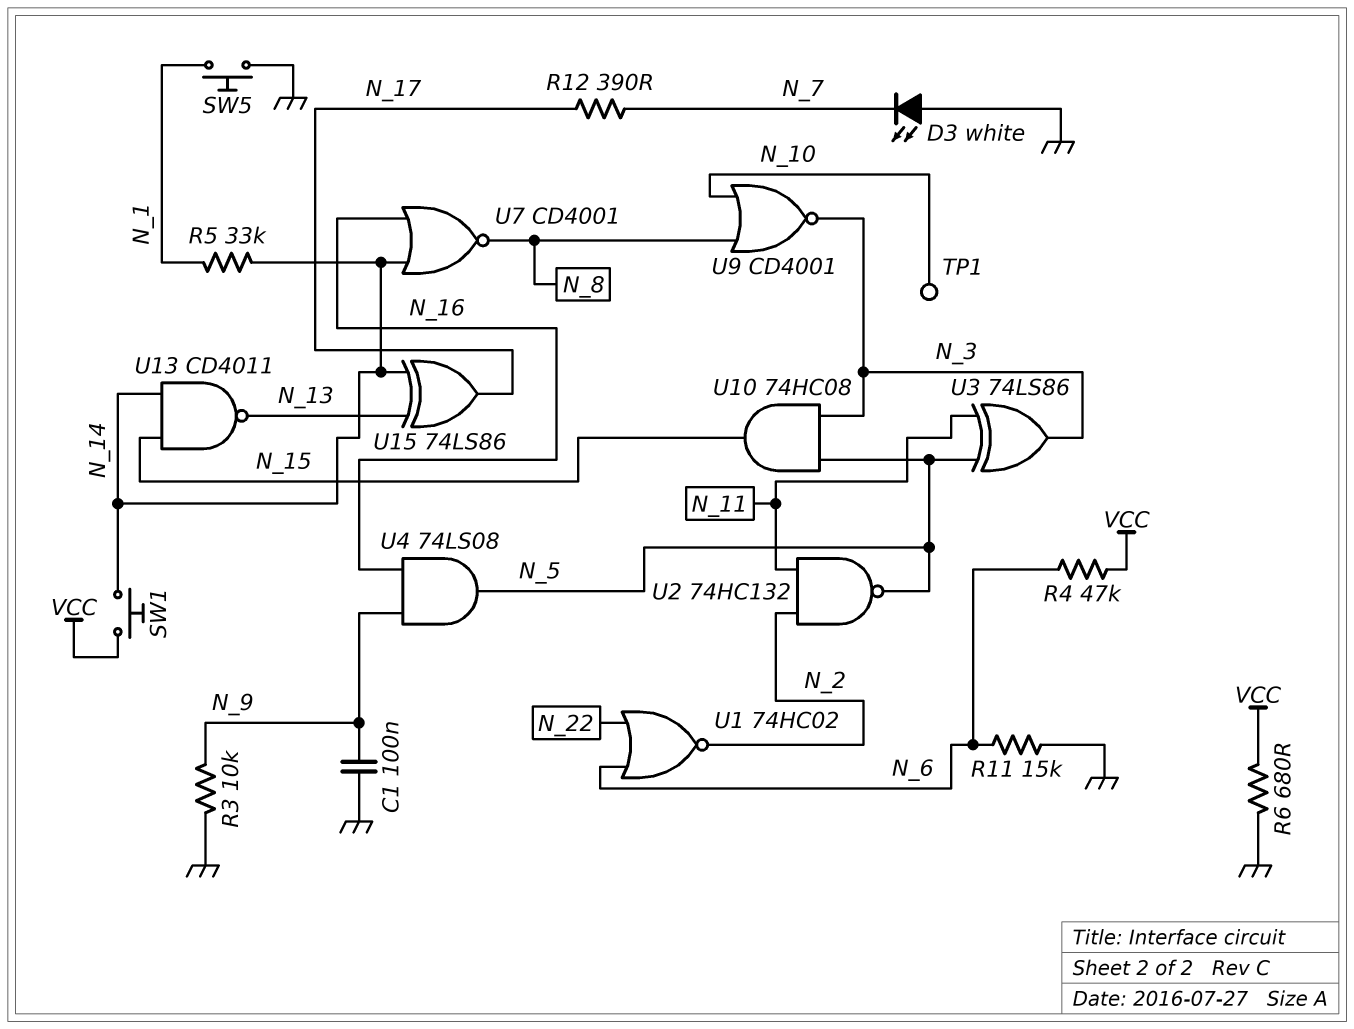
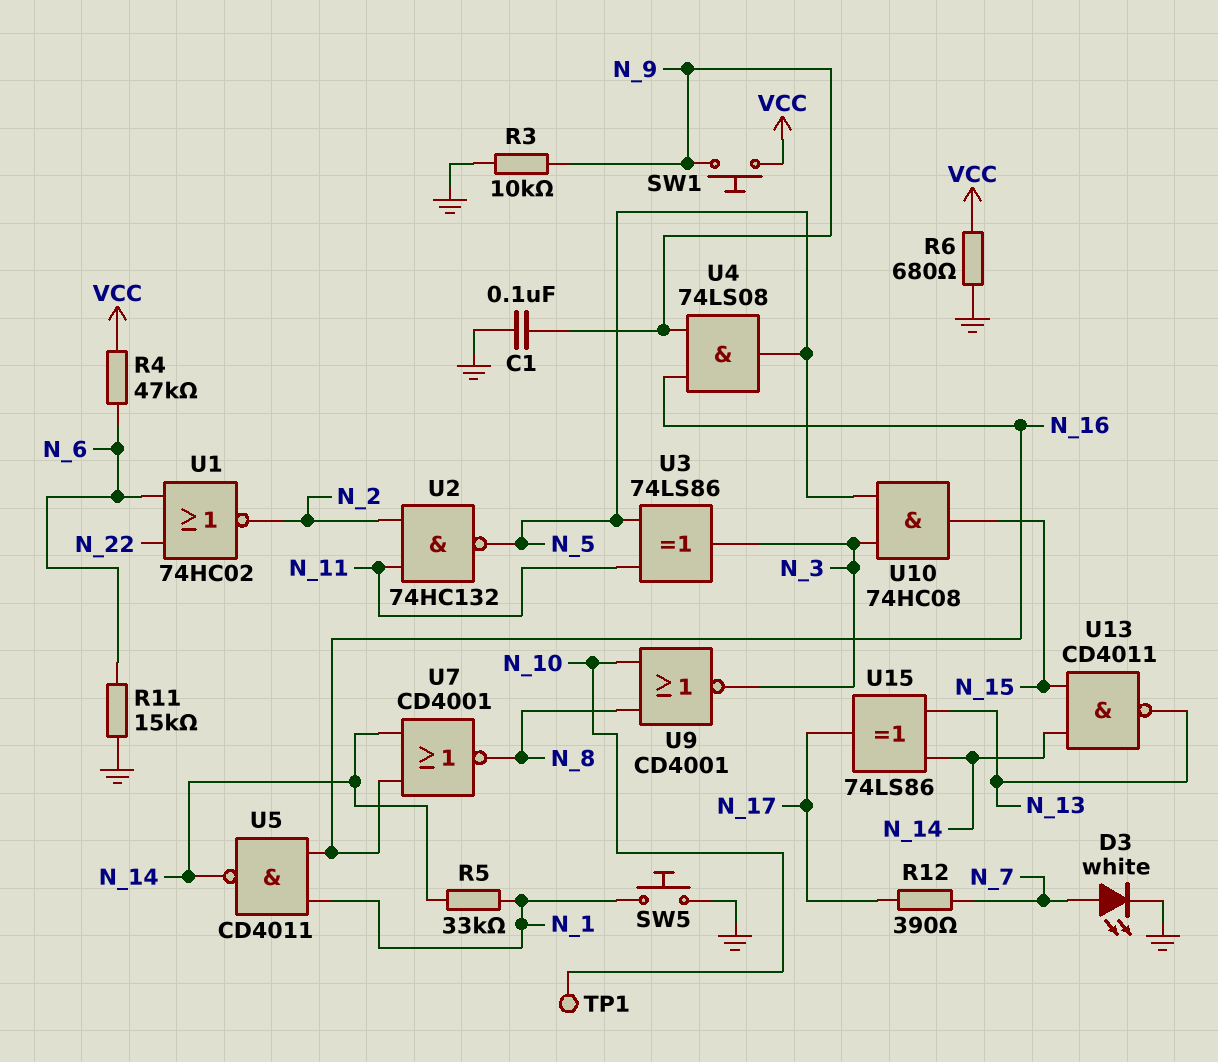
D3: LED white (A GND, K N_7) -> LED white (A N_7, K GND)
SW1: button (N_14, VCC) -> button (N_9, VCC)
U5: none -> NAND CD4011 (in N_1, in N_16, out N_14)

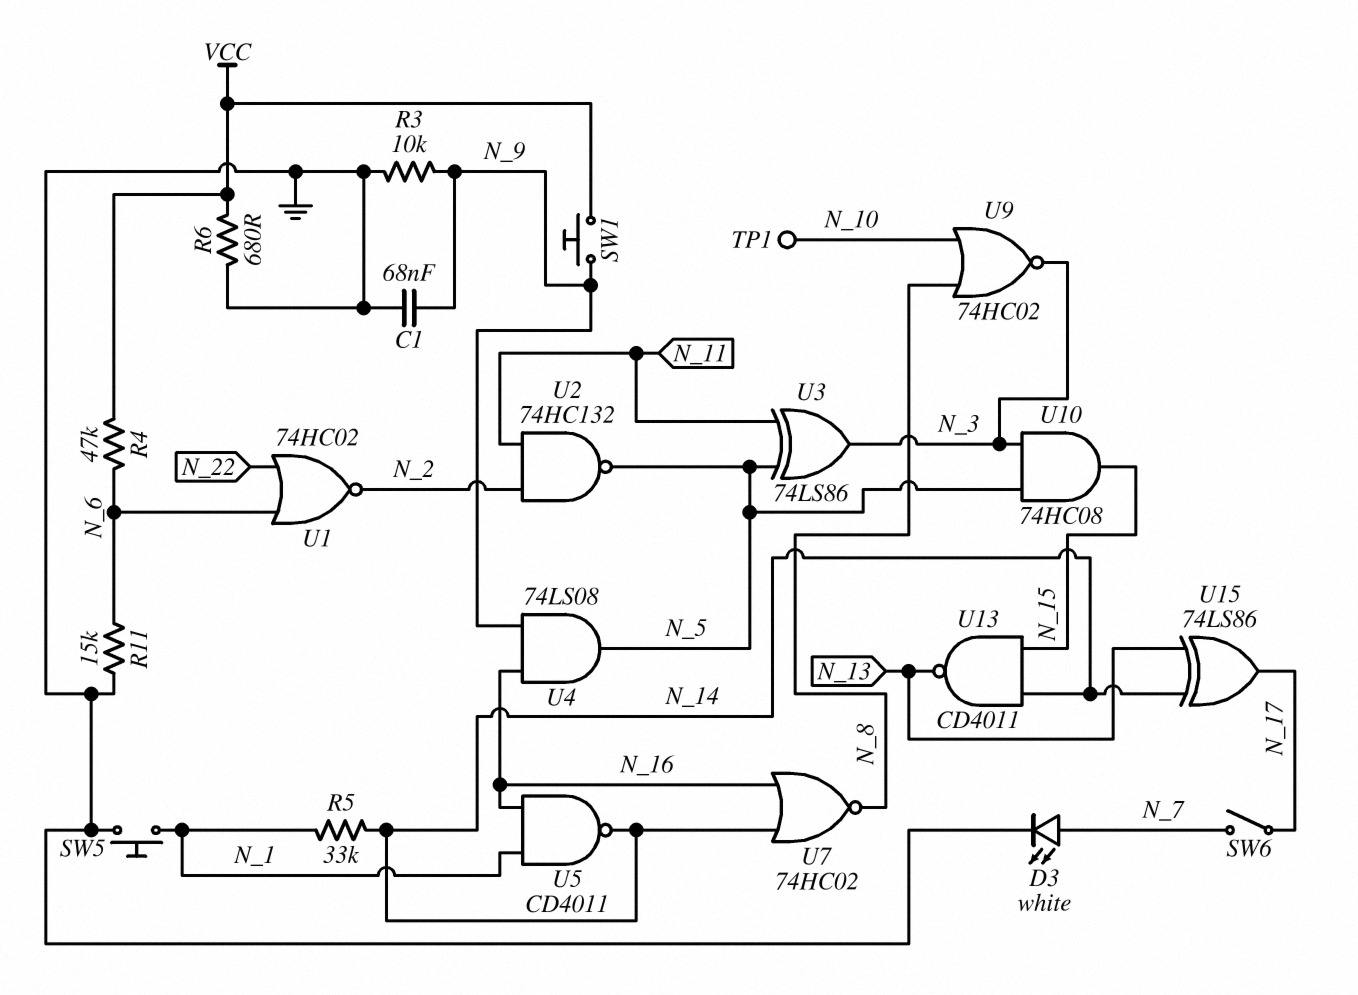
C1: 100nF (GND, N_9) -> 68nF (GND, N_9)
R12: 390 (N_7, N_17) -> none
SW6: none -> switch (N_7, N_17)
U7: NOR CD4001 (in N_14, in N_16, out N_8) -> NOR 74HC02 (in N_14, in N_16, out N_8)
U9: NOR CD4001 (in N_8, in N_10, out N_3) -> NOR 74HC02 (in N_8, in N_10, out N_3)

